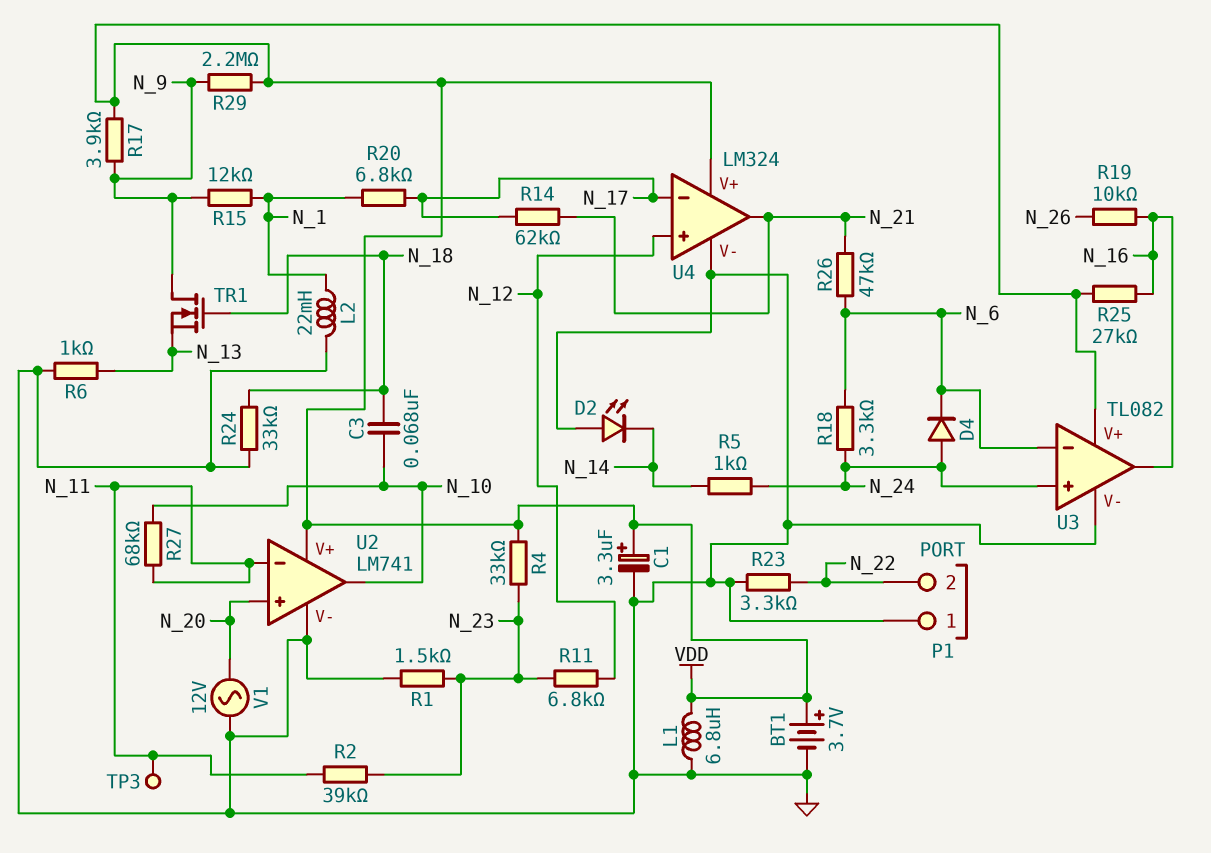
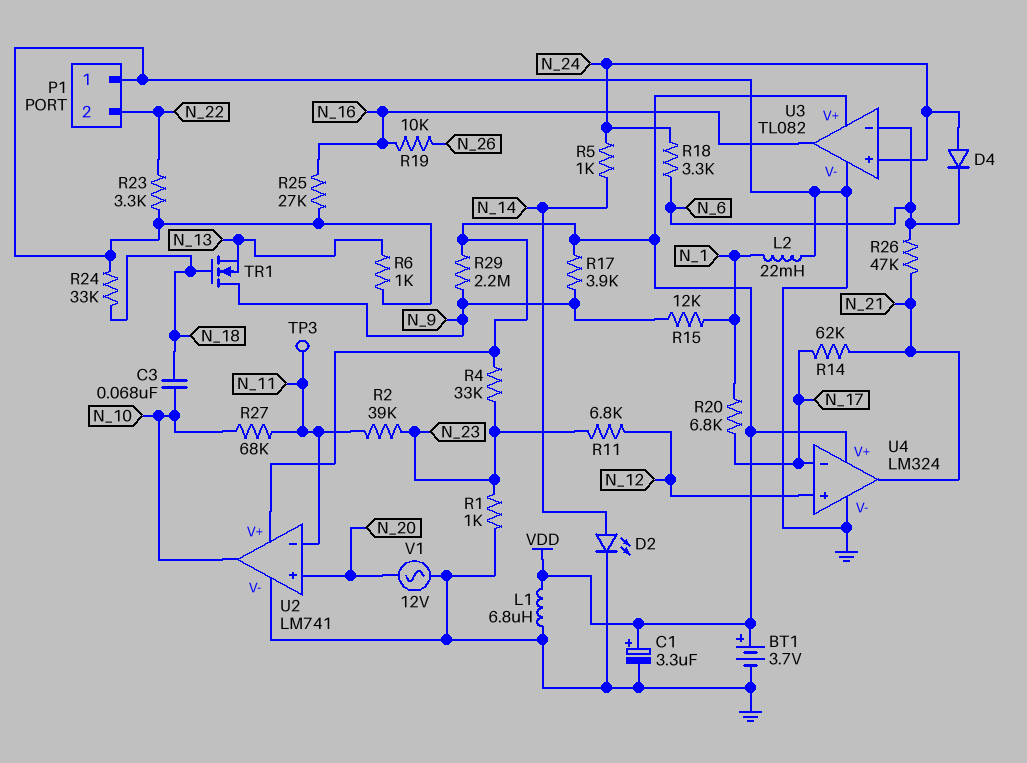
D2: LED (A GND, K N_14) -> LED (A N_14, K GND)
R1: 1.5k (GND, N_23) -> 1k (GND, N_23)
R25: 27k (N_16, VDD) -> 27k (GND, N_16)

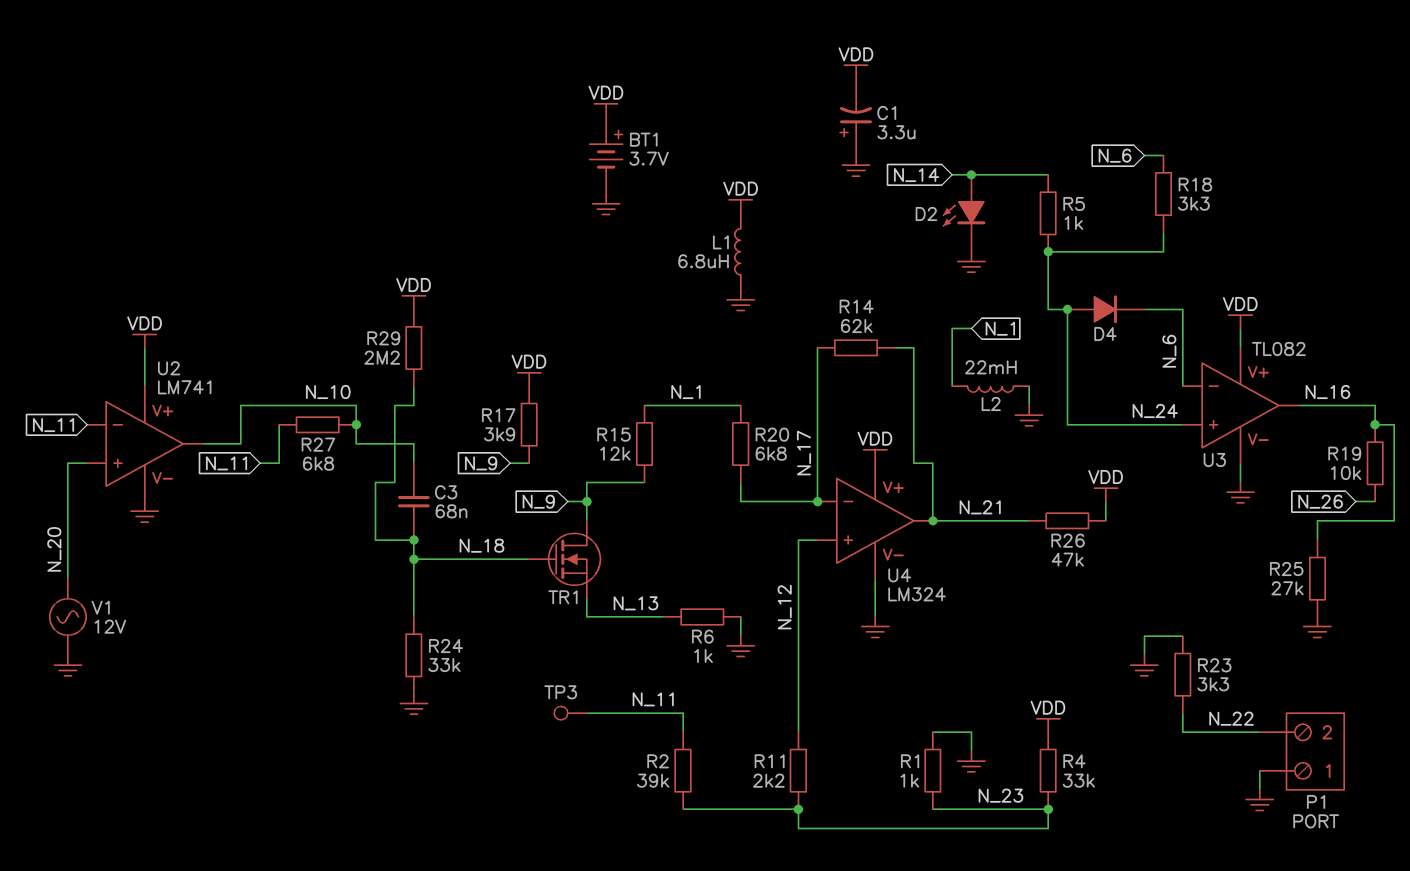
C1: 3.3uF (plus VDD, minus GND) -> 3.3uF (plus GND, minus VDD)
R11: 6.8k (N_12, N_23) -> 2.2k (N_12, N_23)
R26: 47k (N_6, N_21) -> 47k (N_21, VDD)
R27: 68k (N_10, N_11) -> 6.8k (N_10, N_11)
R29: 2.2M (N_9, VDD) -> 2.2M (N_18, VDD)

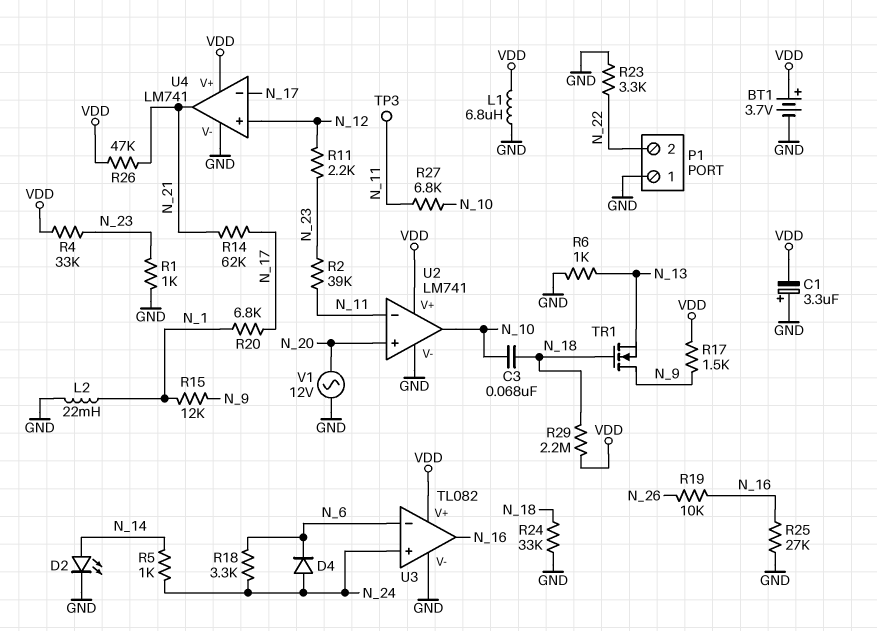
R17: 3.9k (N_9, VDD) -> 1.5k (N_9, VDD)
U4: LM324 -> LM741

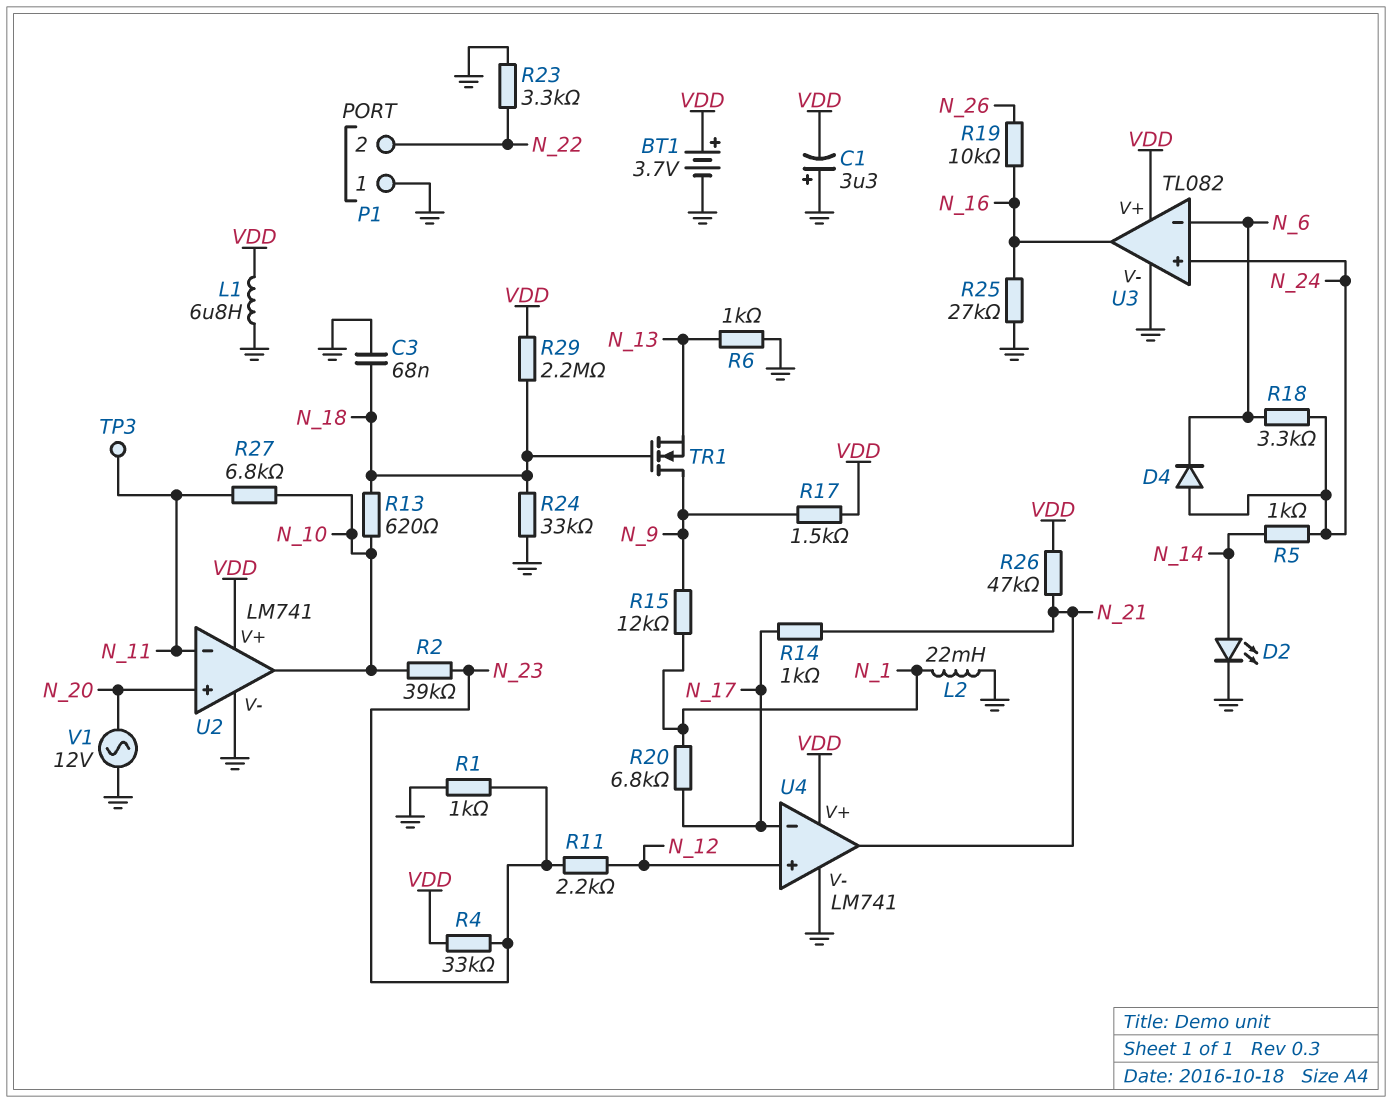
C3: 68nF (N_10, N_18) -> 68nF (GND, N_18)
R2: 39k (N_11, N_23) -> 39k (N_10, N_23)
R13: none -> 620 (N_10, N_18)
R14: 62k (N_17, N_21) -> 1k (N_17, N_21)

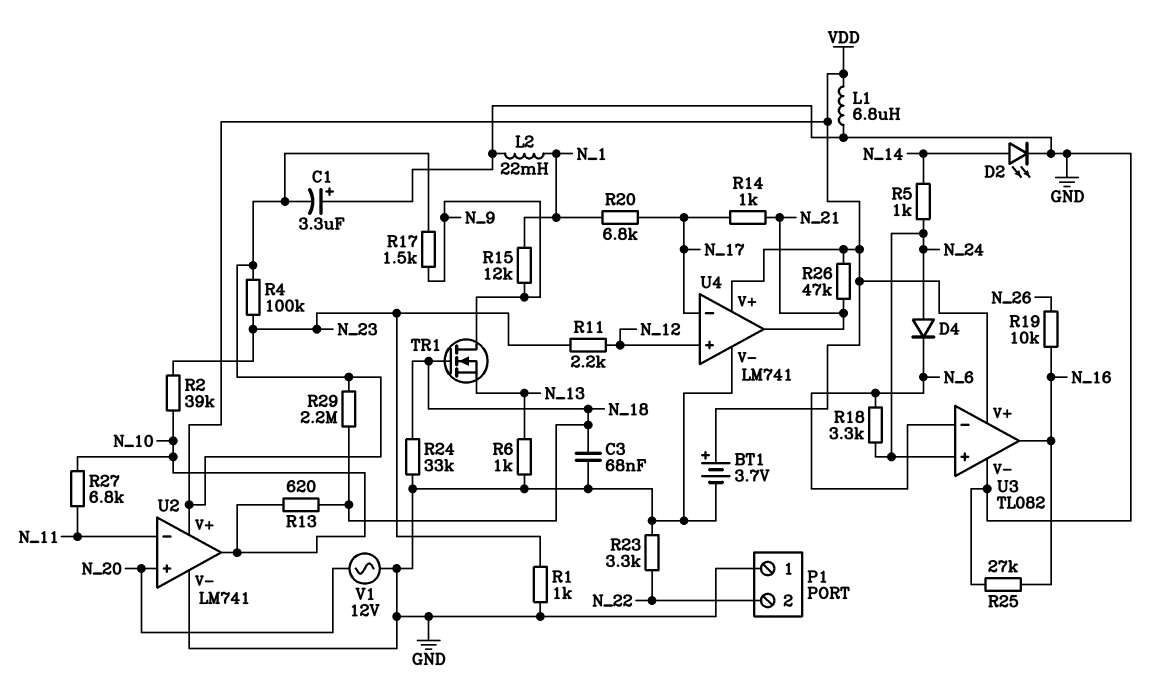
R4: 33k (N_23, VDD) -> 100k (N_23, VDD)
TP3: test point (N_11) -> none

